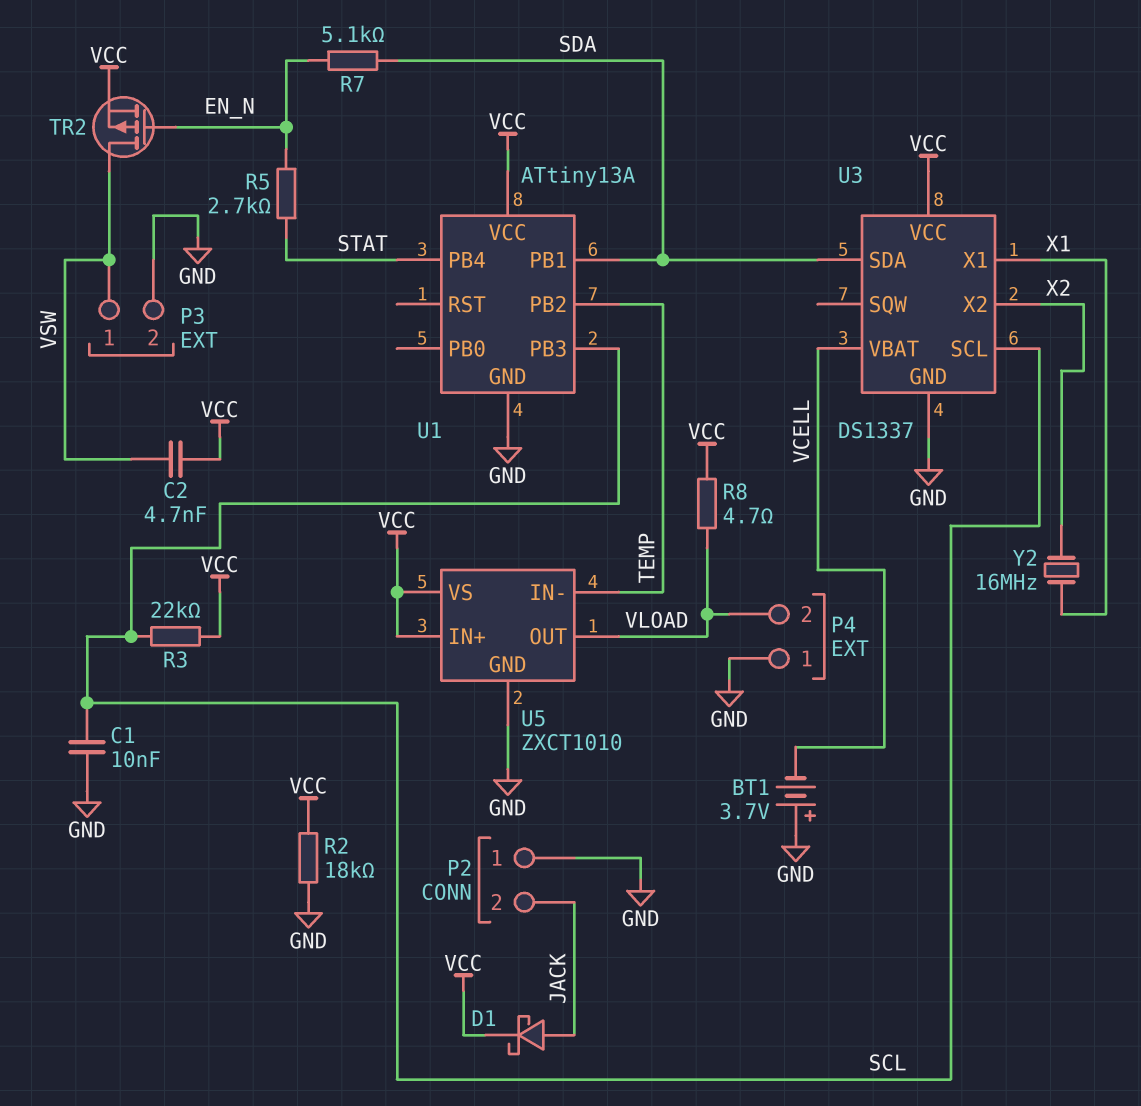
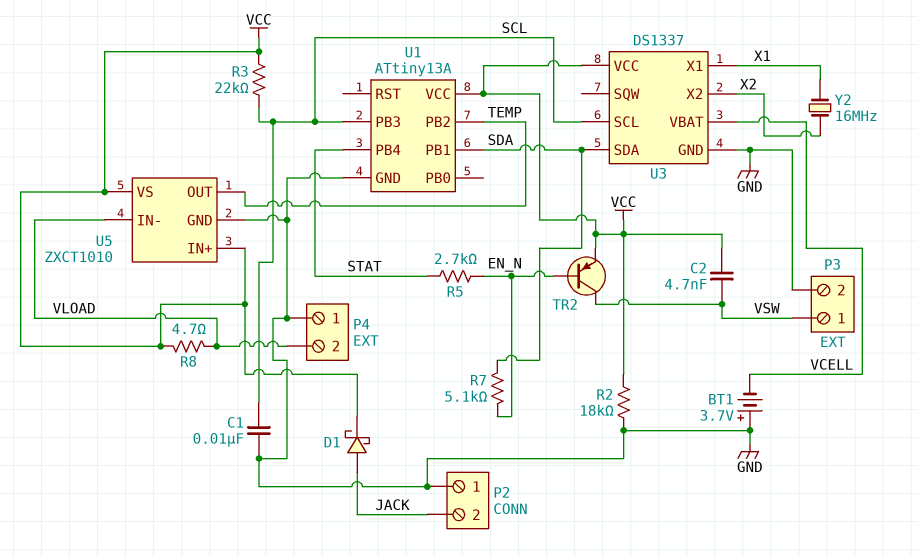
TR2: PMOS (G EN_N, D VSW, S VCC) -> PNP (B EN_N, C VSW, E VCC)
U5 pin IN-: TEMP -> VLOAD
U5 pin OUT: VLOAD -> TEMP

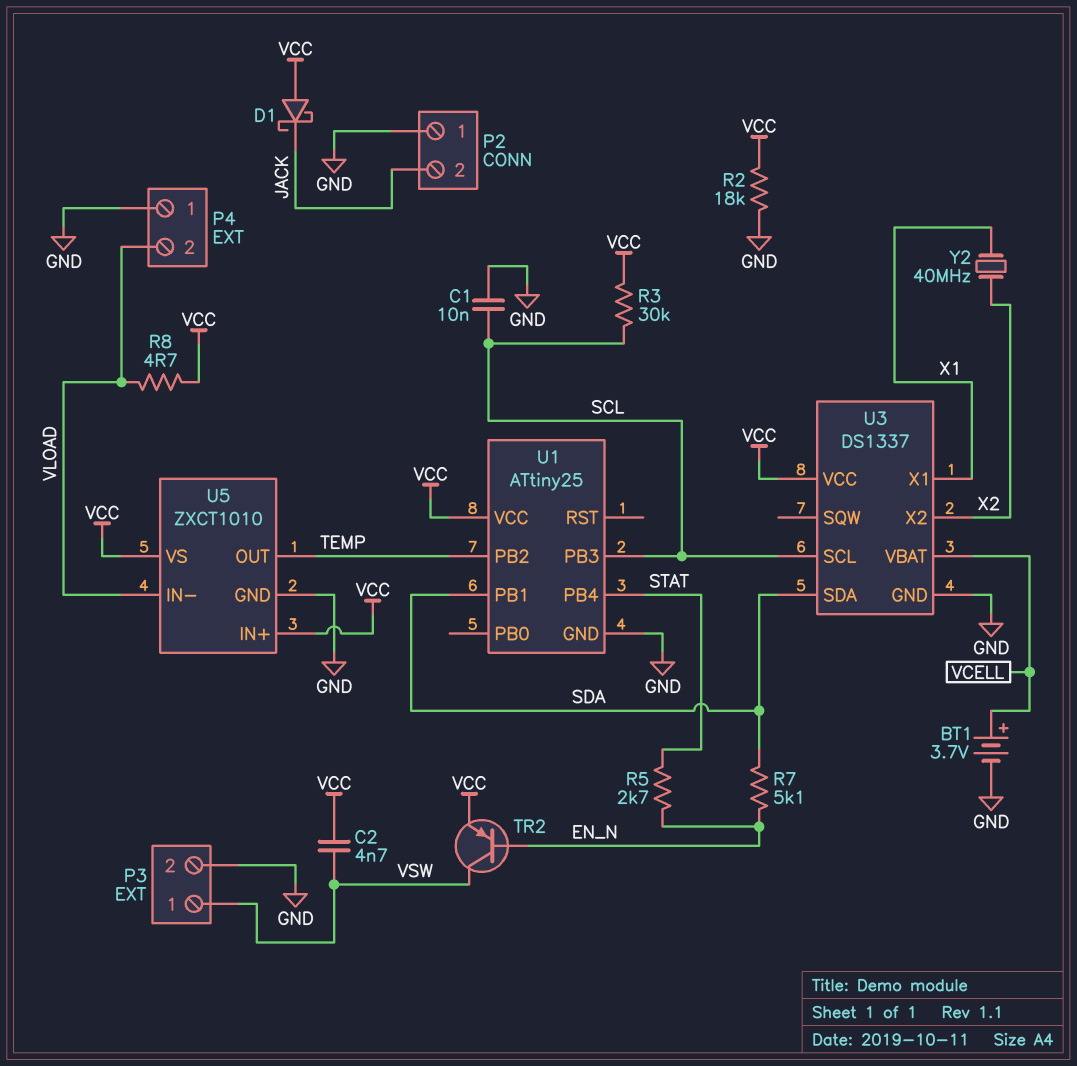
BT1: 3.7V (plus GND, minus VCELL) -> 3.7V (plus VCELL, minus GND)
D1: schottky (A JACK, K VCC) -> schottky (A VCC, K JACK)
R3: 22k (SCL, VCC) -> 30k (SCL, VCC)
U1: ATtiny13A -> ATtiny25
Y2: 16MHz (X1, X2) -> 40MHz (X1, X2)

